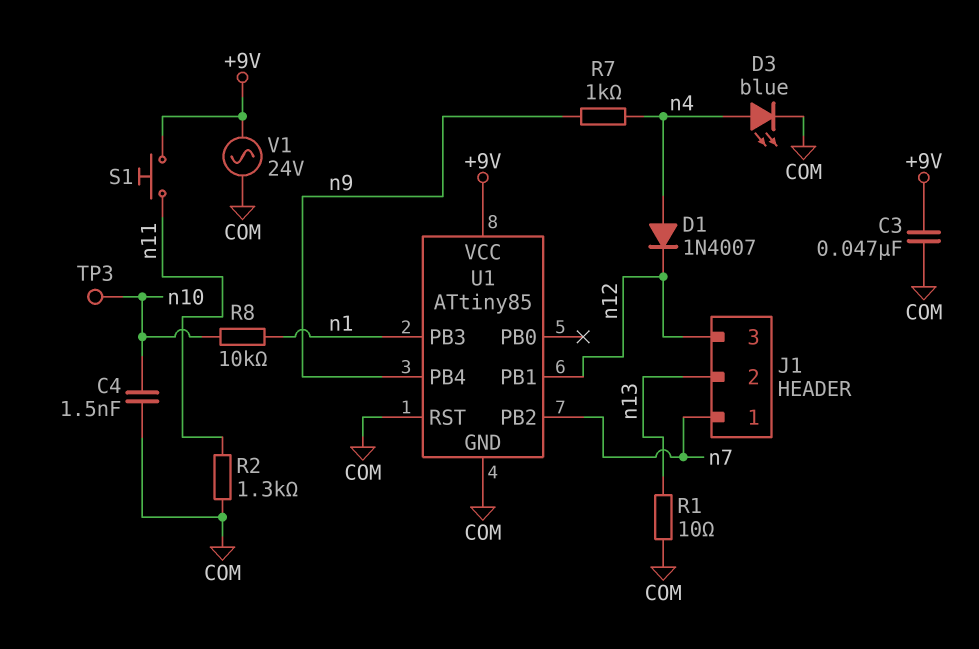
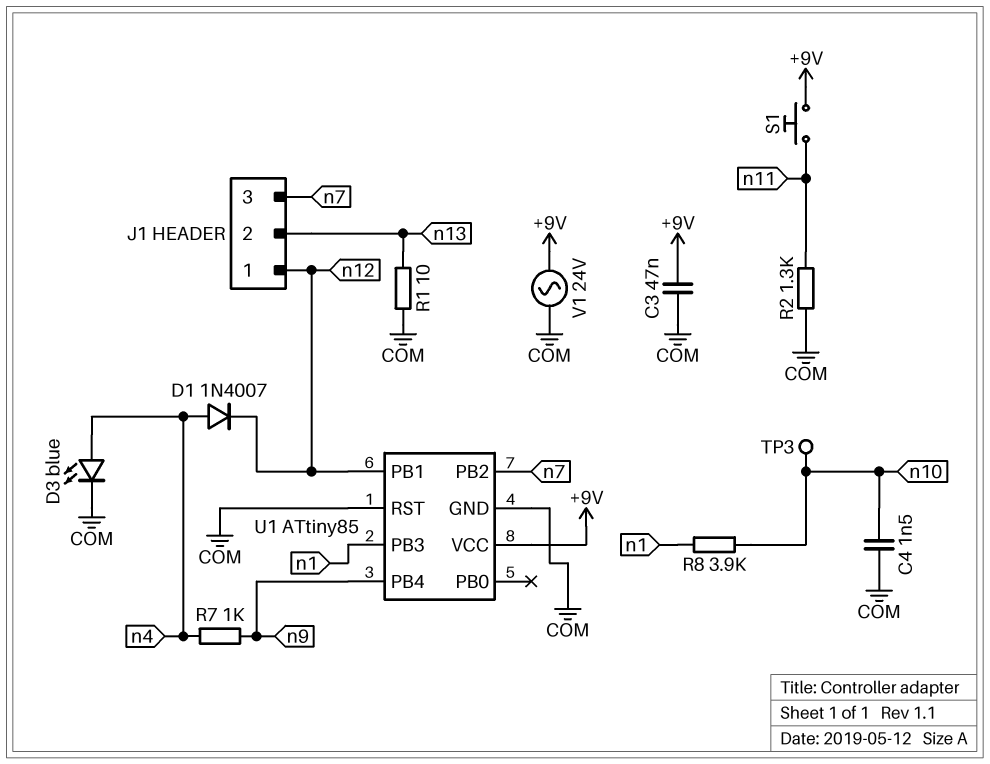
J1 pin 1: n7 -> n12
J1 pin 3: n12 -> n7
R8: 10k (n1, n10) -> 3.9k (n1, n10)

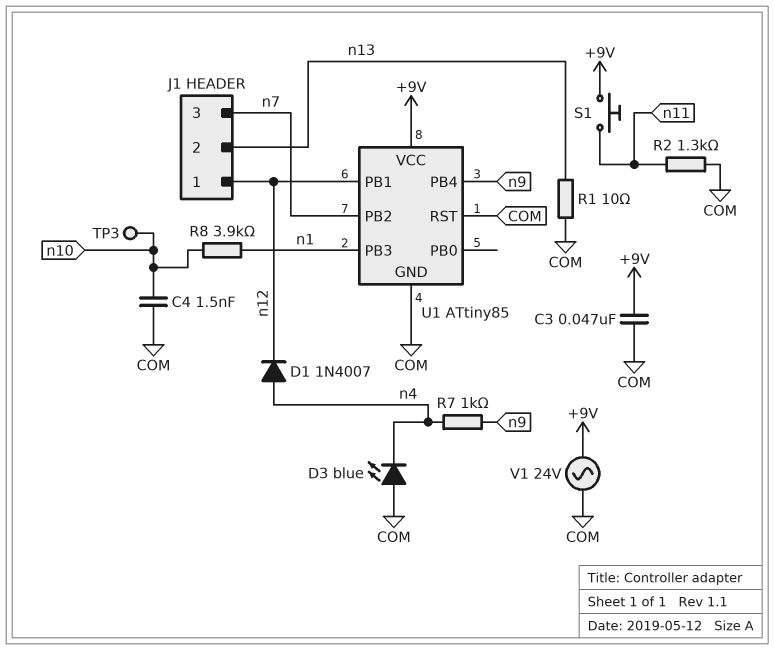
D3: LED blue (A n4, K COM) -> LED blue (A COM, K n4)

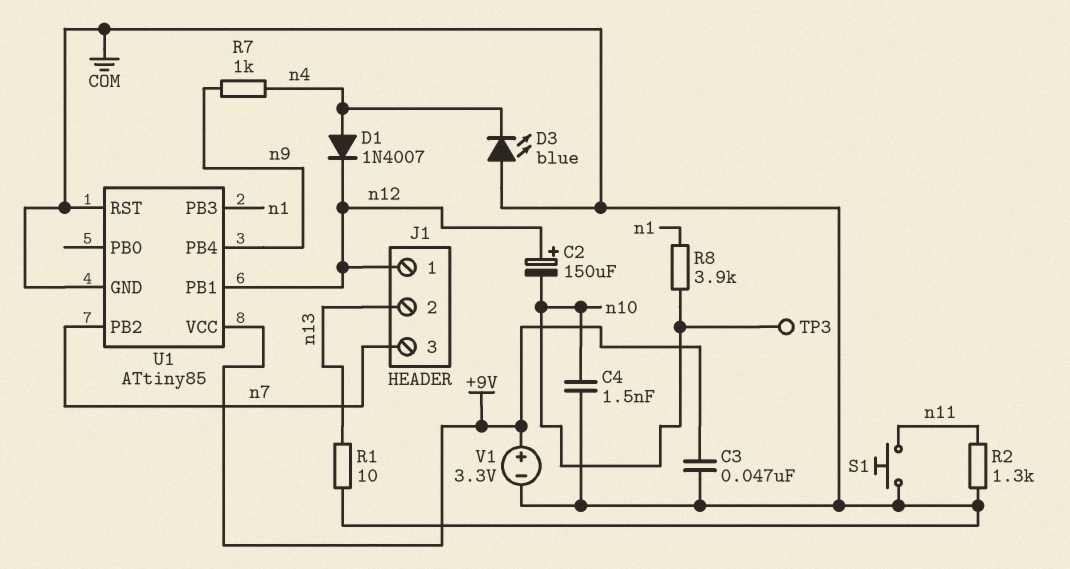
C2: none -> 150uF (plus n12, minus n10)
S1: button (+9V, n11) -> button (COM, n11)
V1: AC 24V (+9V, COM) -> 3.3V (plus +9V, minus COM)

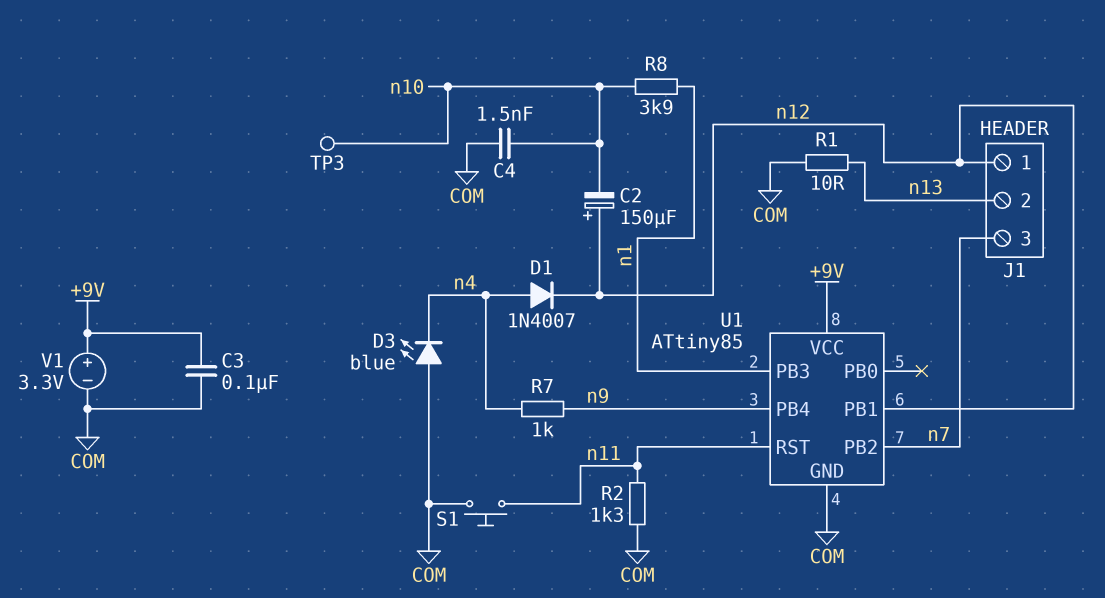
C3: 47nF (+9V, COM) -> 100nF (+9V, COM)
U1 pin RST: COM -> n11

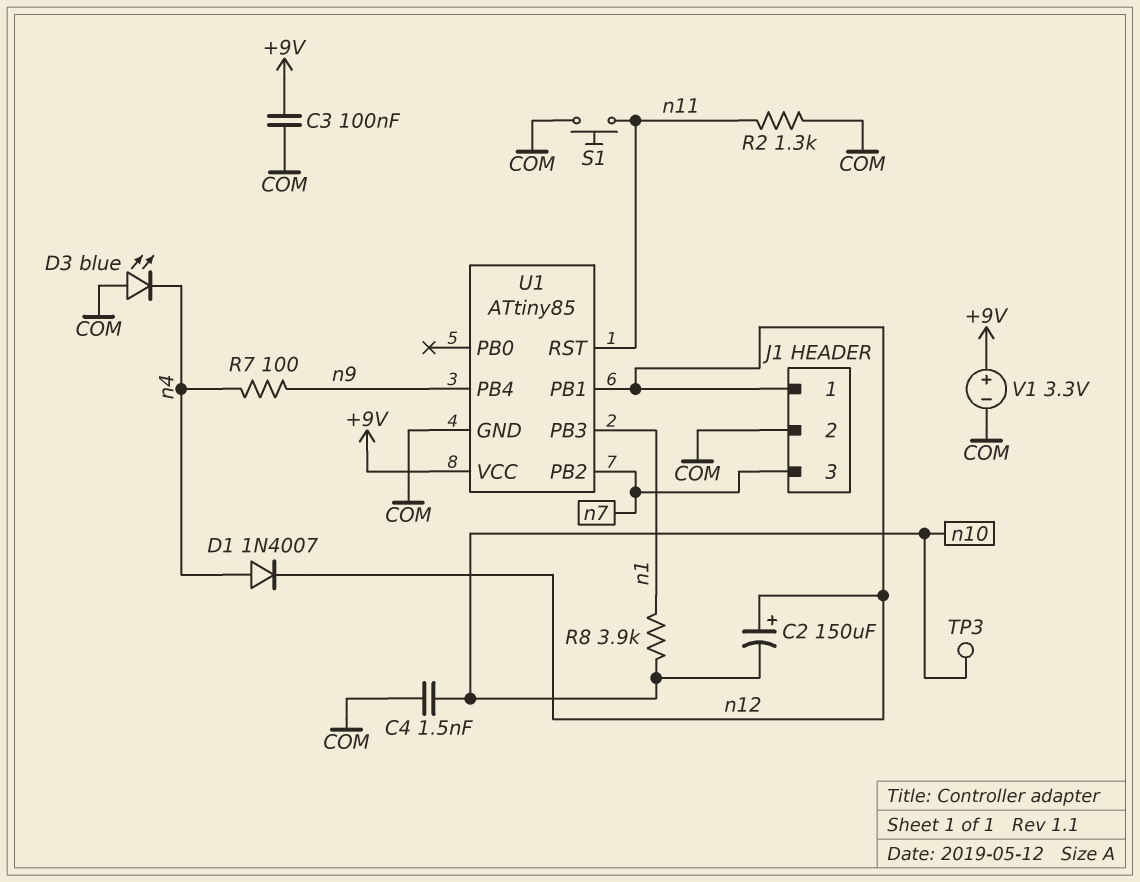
J1 pin 2: n13 -> COM
R1: 10 (COM, n13) -> none
R7: 1k (n4, n9) -> 100 (n4, n9)

